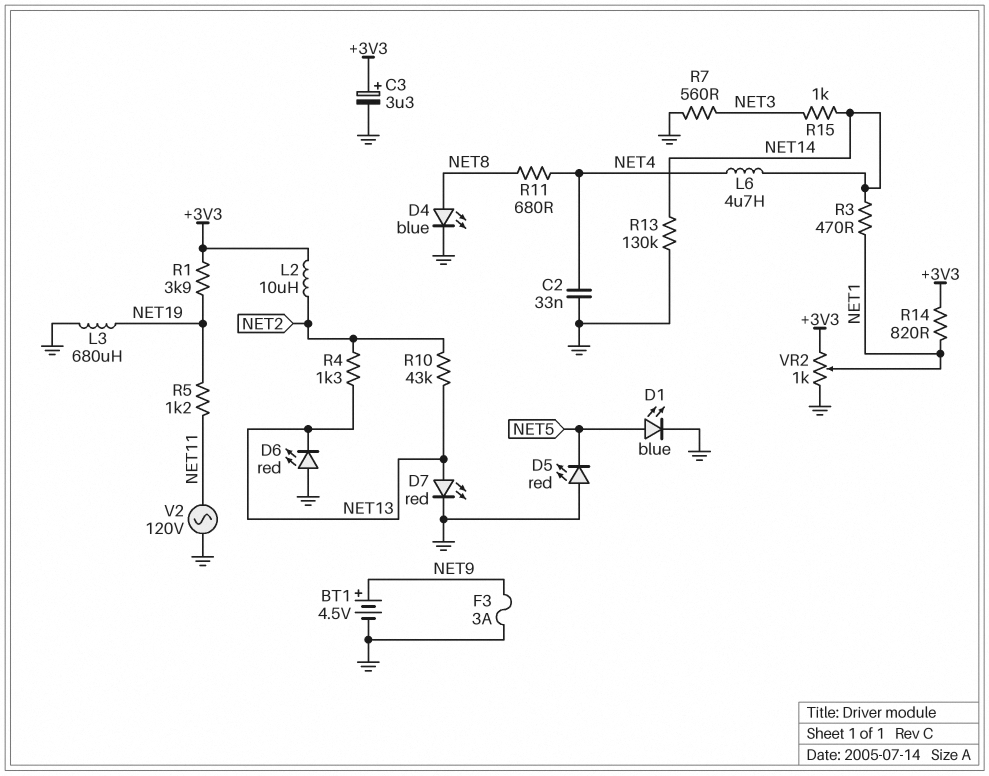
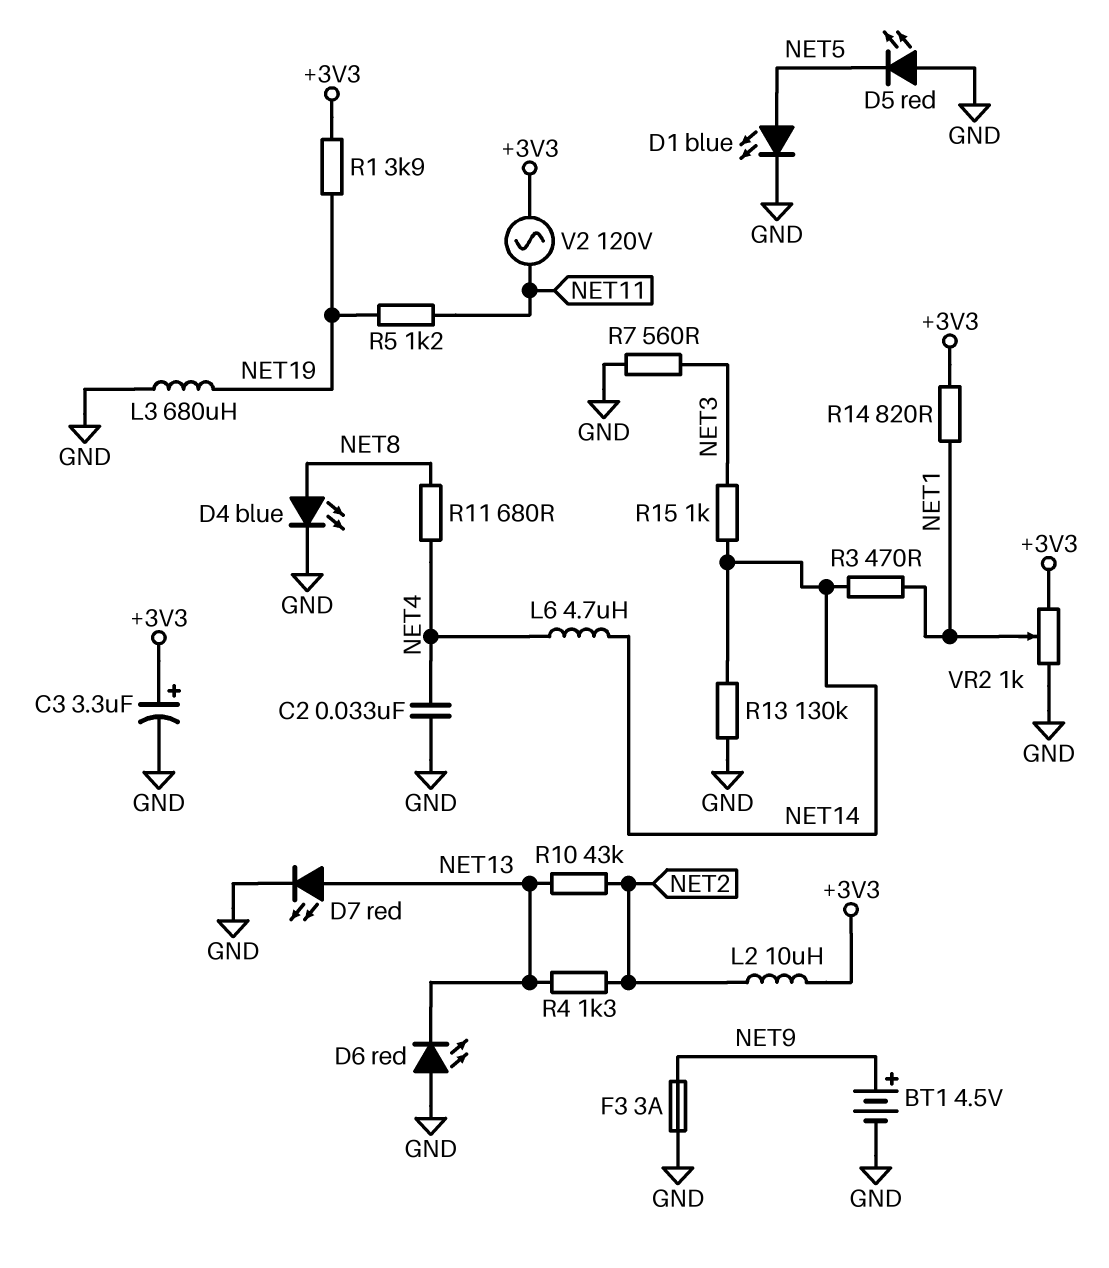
V2: AC 120V (GND, NET11) -> AC 120V (+3V3, NET11)

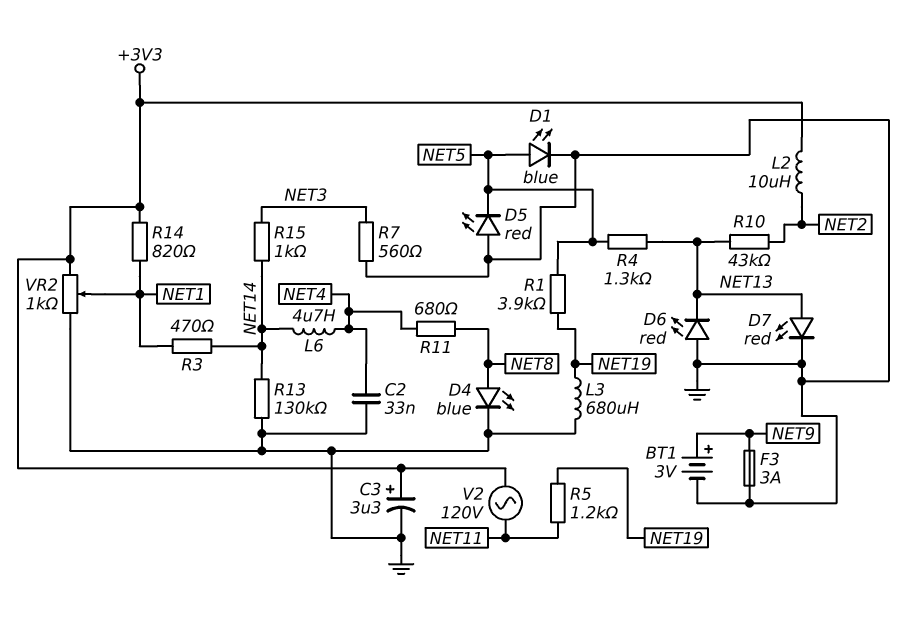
BT1: 4.5V (plus NET9, minus GND) -> 3V (plus NET9, minus GND)
R1: 3.9k (+3V3, NET19) -> 3.9k (NET5, NET19)
R4: 1.3k (NET2, NET13) -> 1.3k (NET5, NET13)

